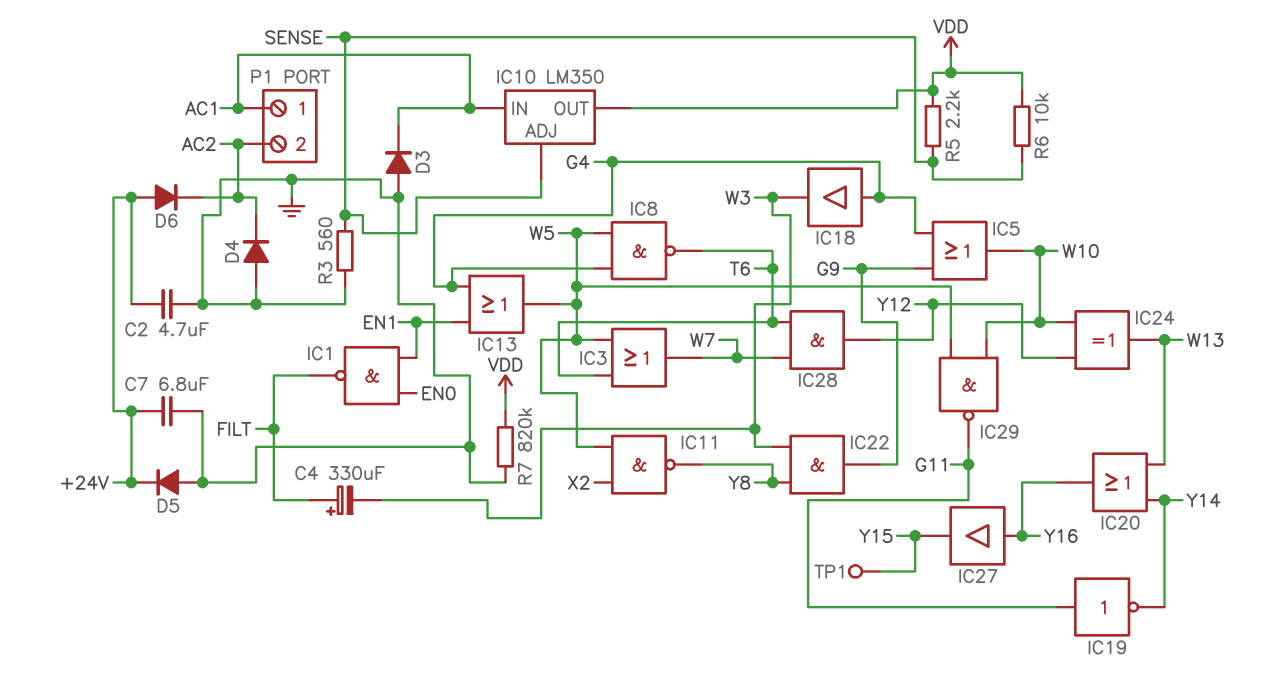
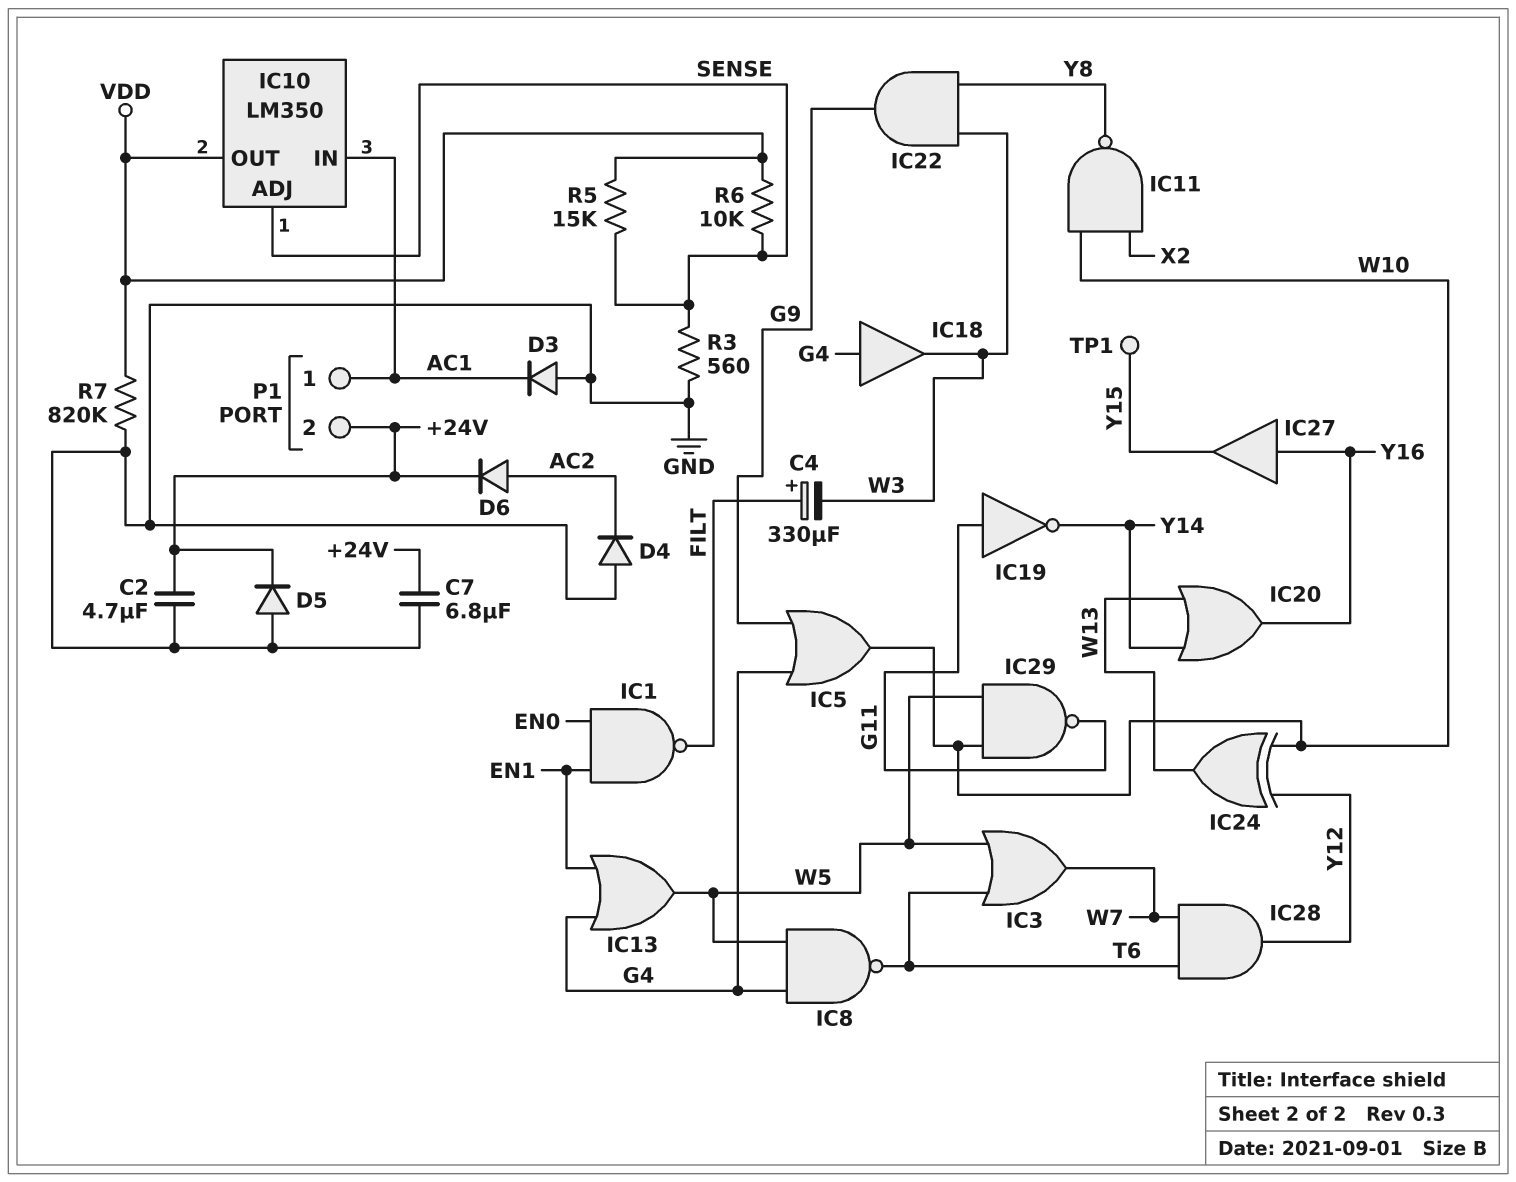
D6: diode (A +24V, K AC2) -> diode (A AC2, K +24V)
IC11: NAND (in W5, in X2, out Y8) -> NAND (in W10, in X2, out Y8)
P1 pin 2: AC2 -> +24V
R5: 2.2k (SENSE, VDD) -> 15k (SENSE, VDD)

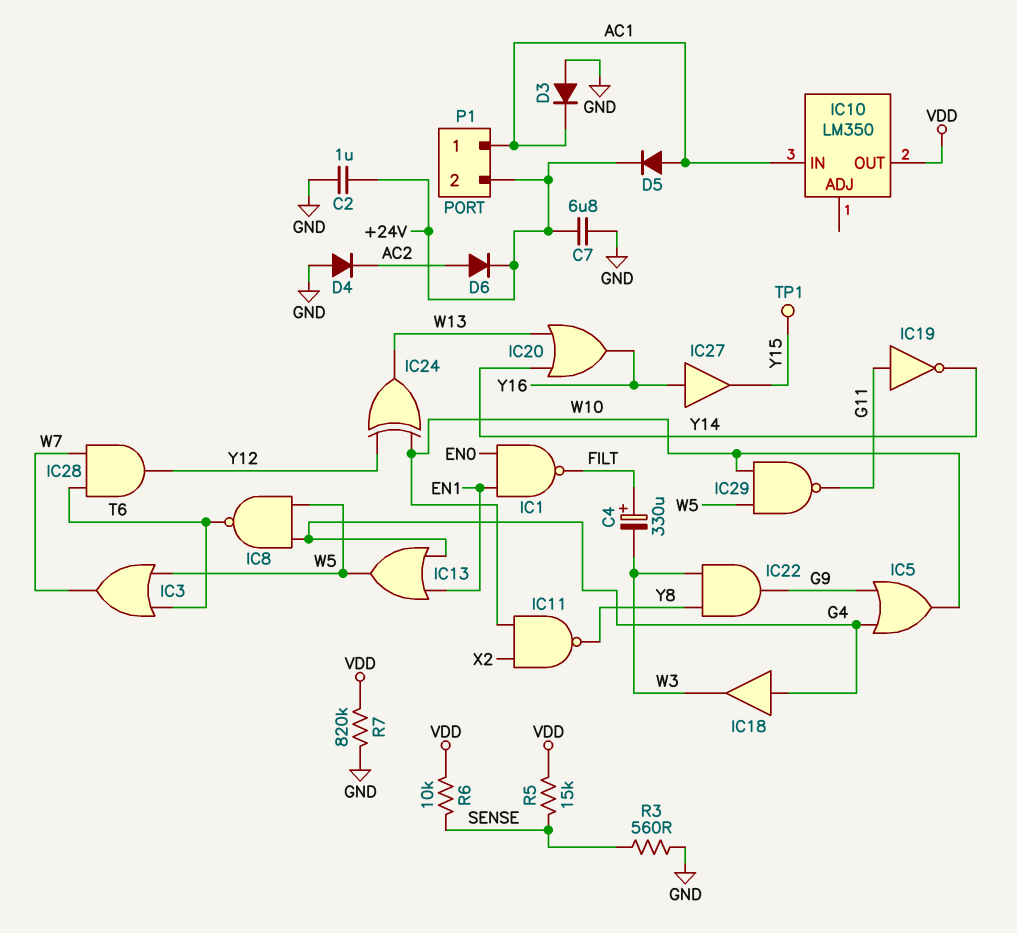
C2: 4.7uF (+24V, GND) -> 1uF (+24V, GND)
D5: diode (A GND, K +24V) -> diode (A AC1, K +24V)
IC10 pin ADJ: SENSE -> none

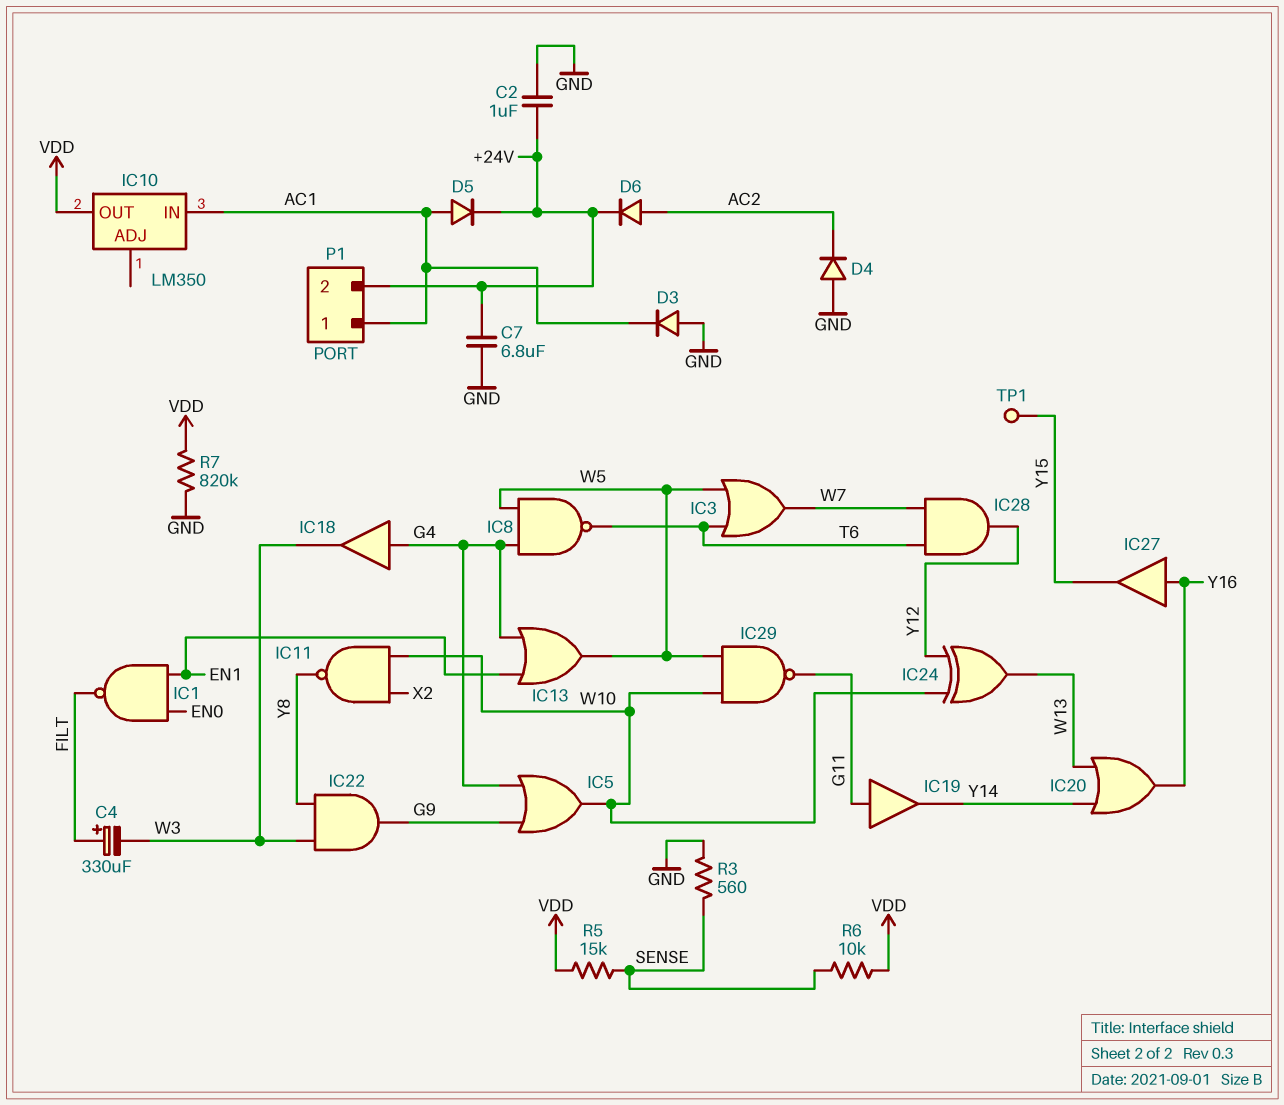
IC19: NOT (in G11, out Y14) -> buffer (in G11, out Y14)

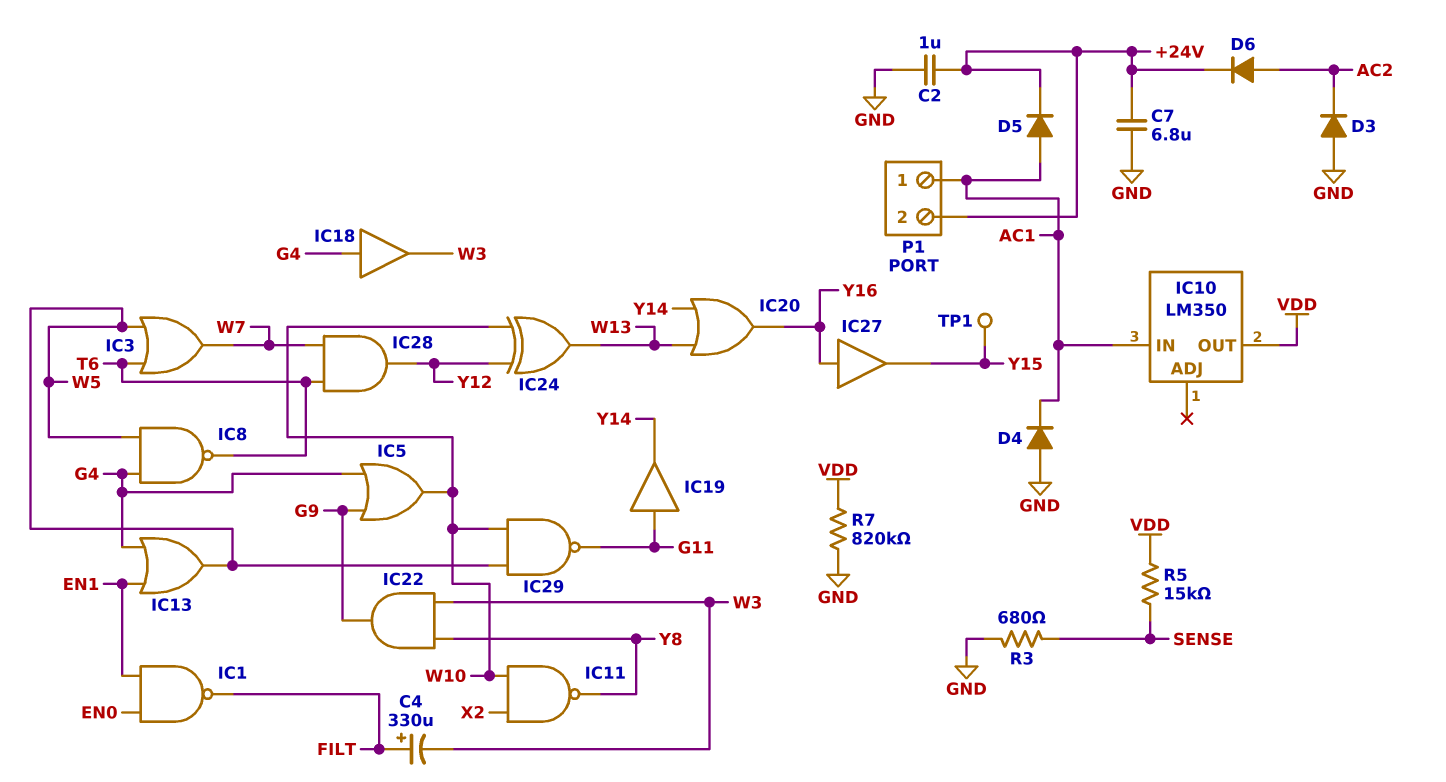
D3: diode (A GND, K AC1) -> diode (A GND, K AC2)
D4: diode (A GND, K AC2) -> diode (A GND, K AC1)
R3: 560 (GND, SENSE) -> 680 (GND, SENSE)
R6: 10k (SENSE, VDD) -> none

